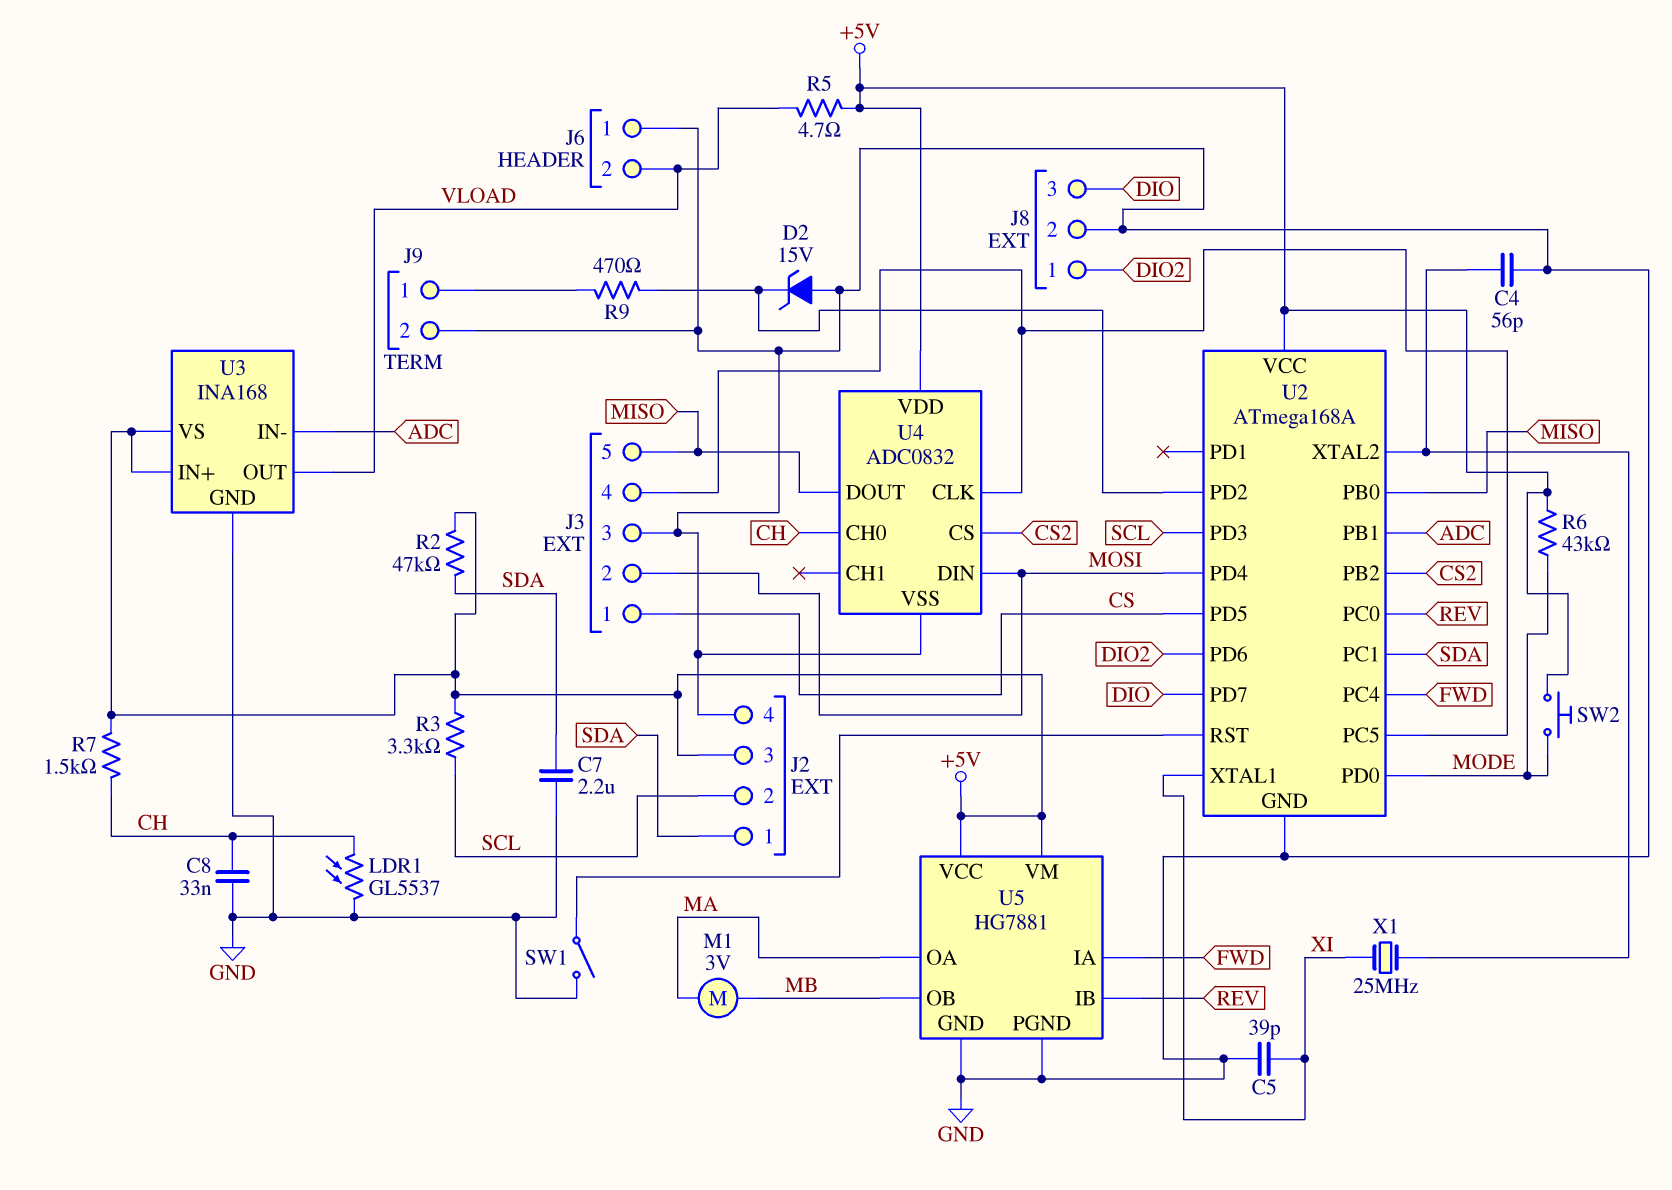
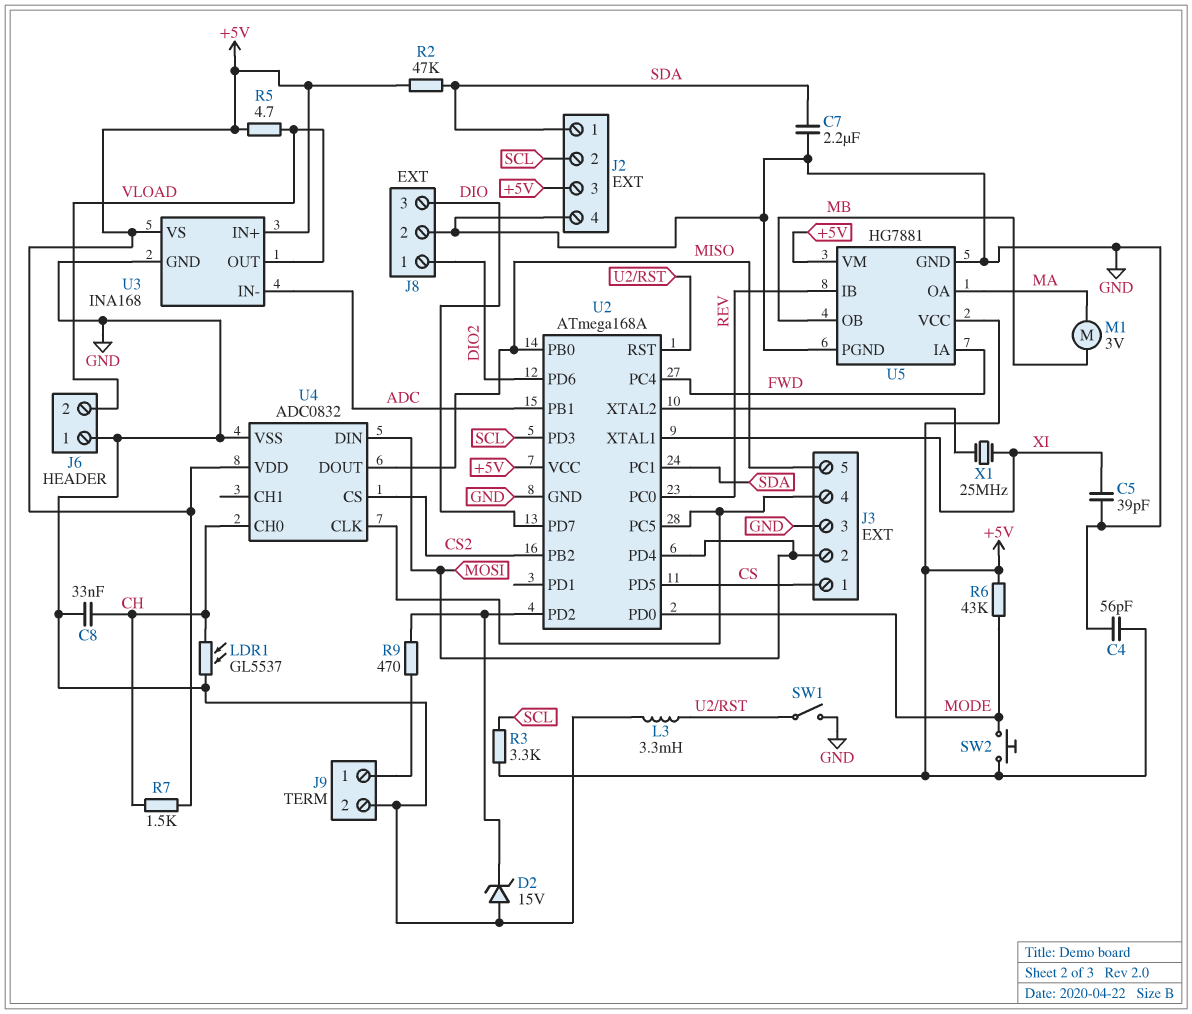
C4: 56pF (GND, U2/XTAL2) -> 56pF (+5V, GND)
L3: none -> 3.3mH (GND, U2/RST)

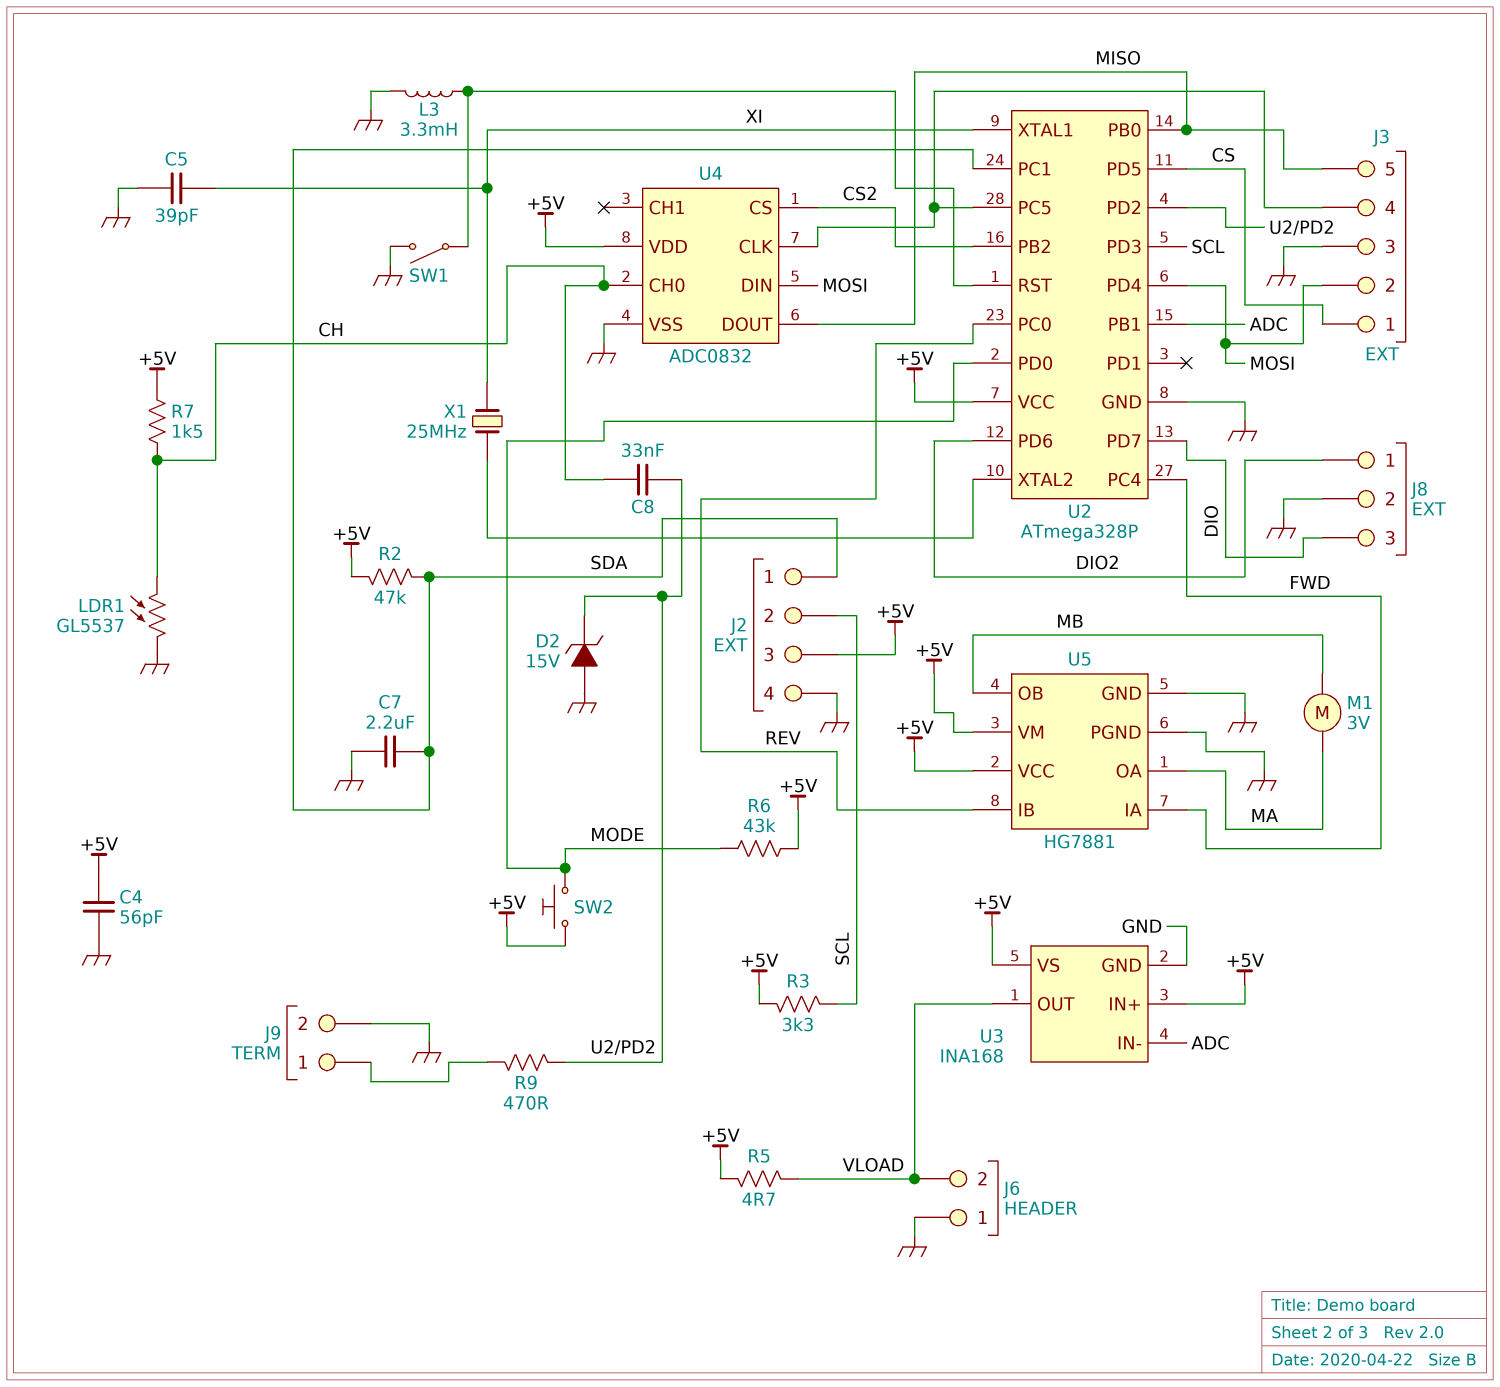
C8: 33nF (CH, GND) -> 33nF (CH, U2/PD2)
U2: ATmega168A -> ATmega328P

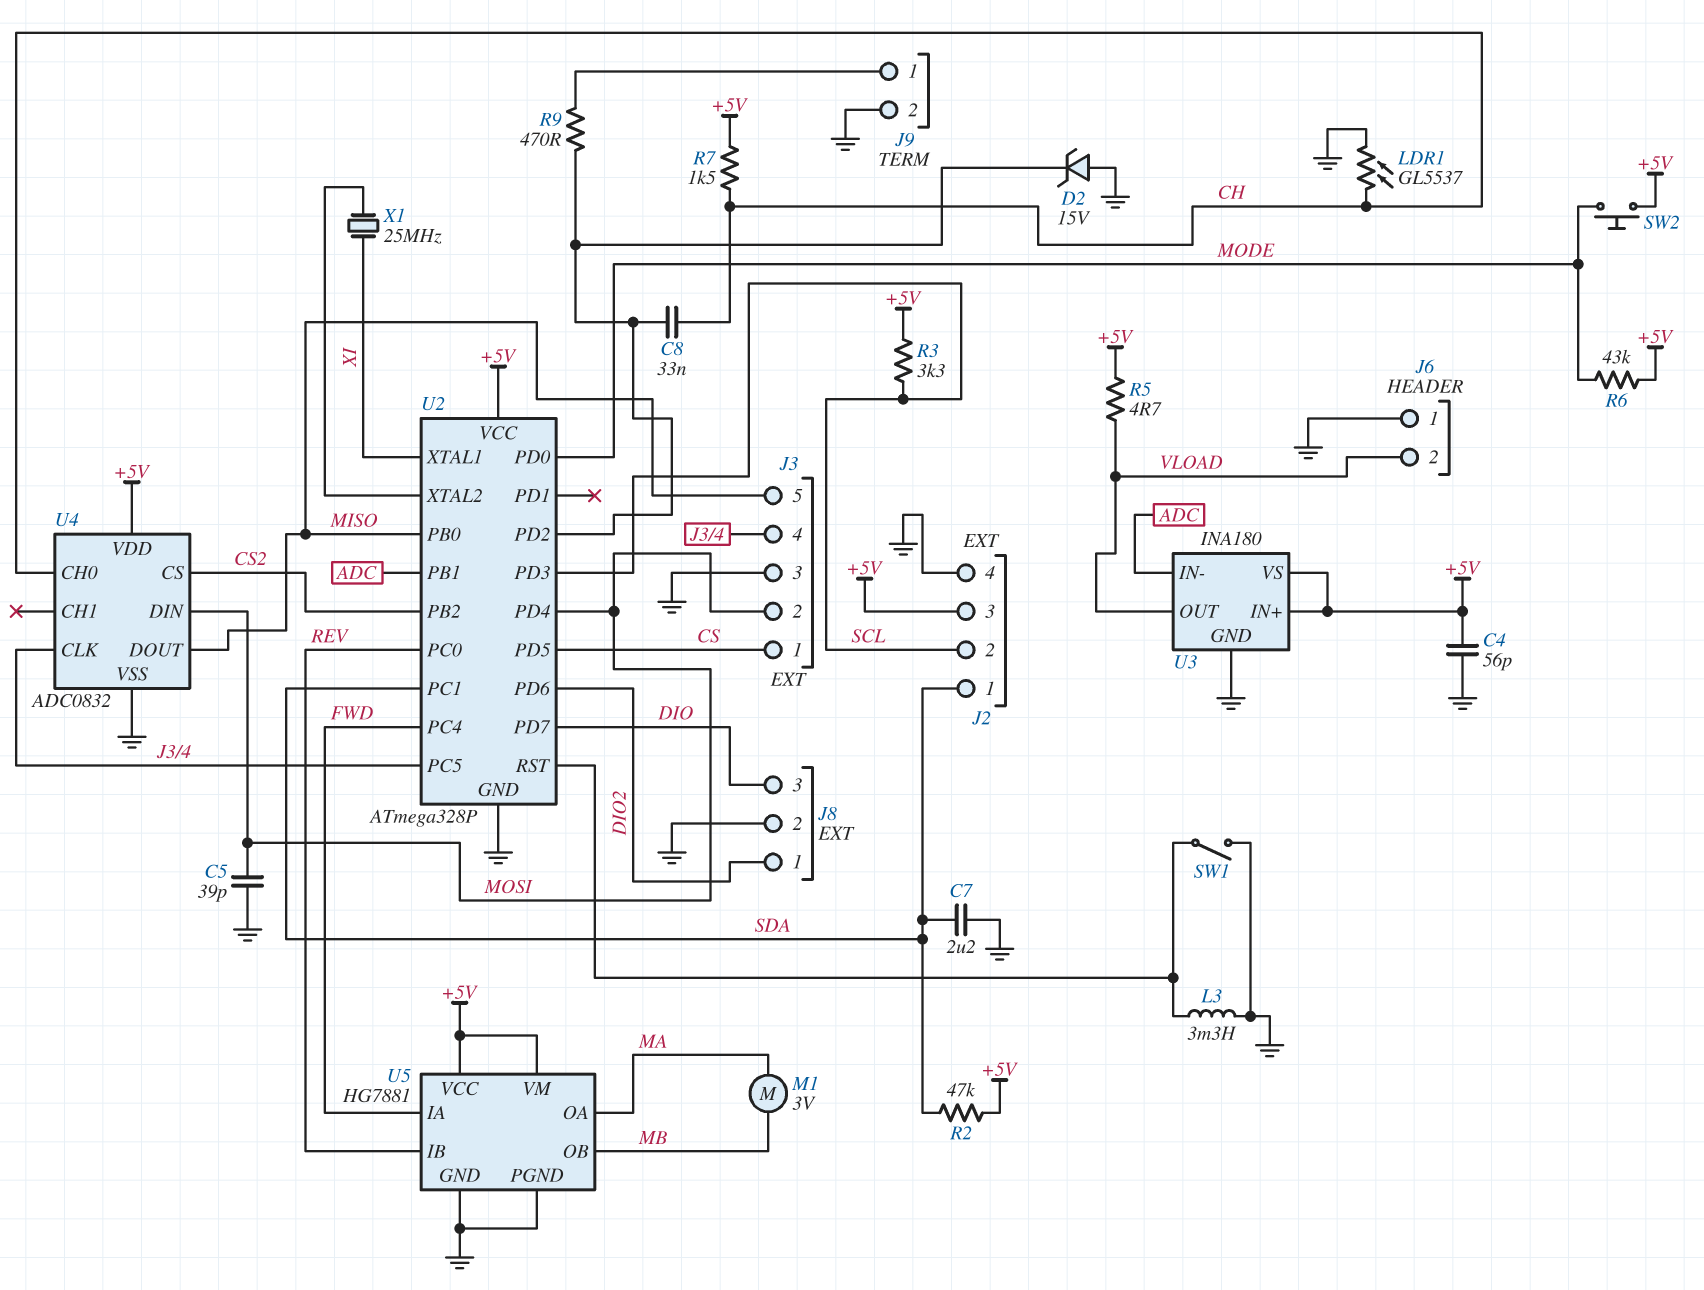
C5: 39pF (GND, XI) -> 39pF (GND, MOSI)
U3: INA168 -> INA180

